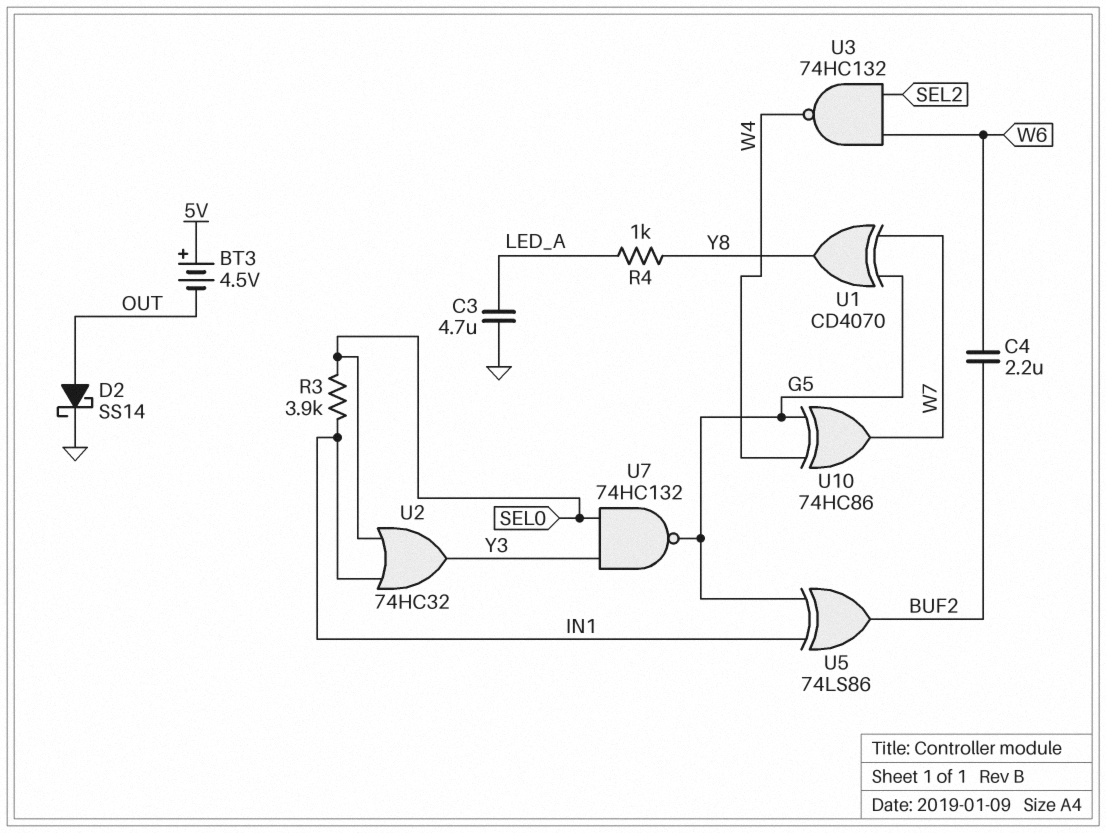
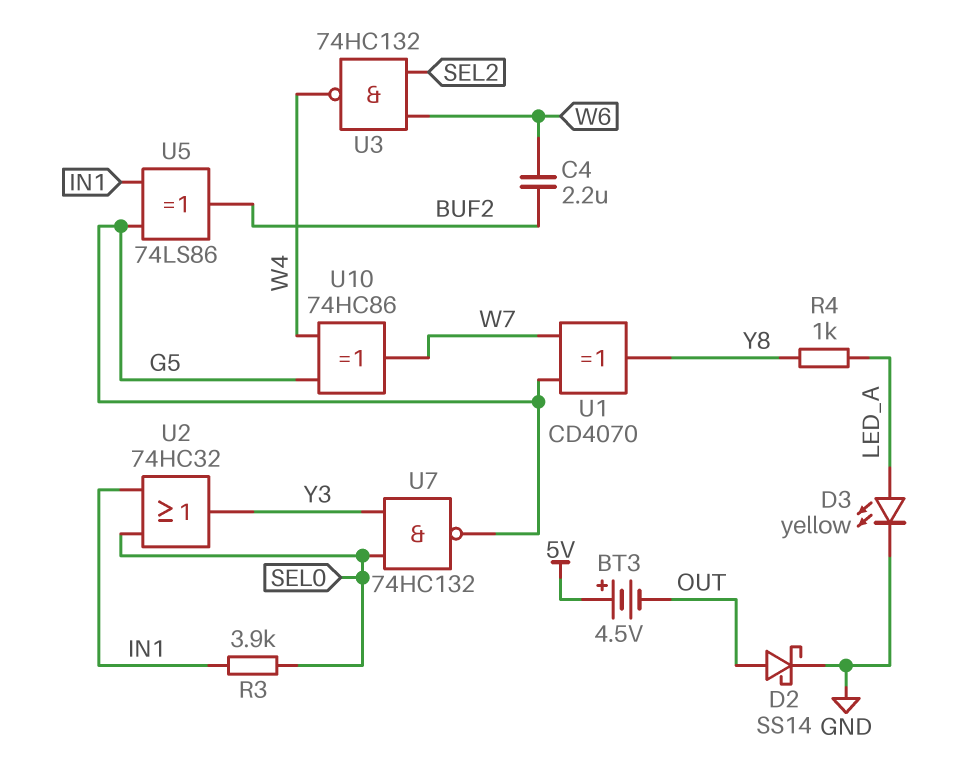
C3: 4.7uF (GND, LED_A) -> none
D3: none -> LED yellow (A LED_A, K GND)

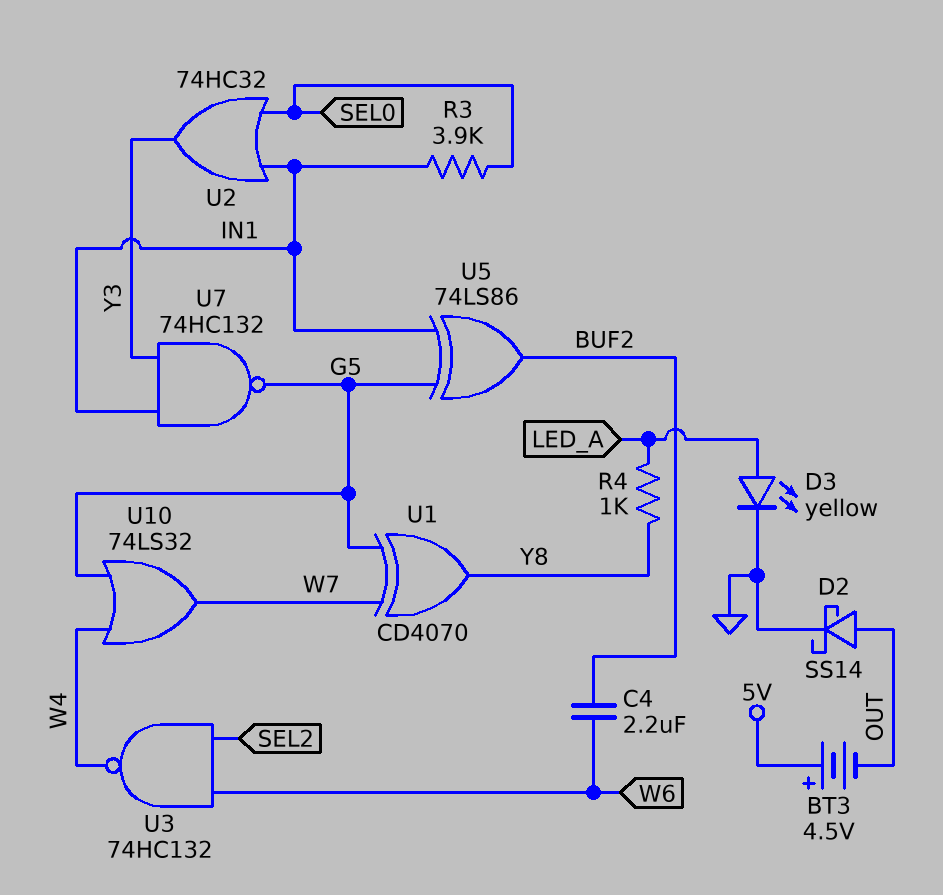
U7: NAND 74HC132 (in SEL0, in Y3, out G5) -> NAND 74HC132 (in IN1, in Y3, out G5)
U10: XOR 74HC86 (in G5, in W4, out W7) -> OR 74LS32 (in G5, in W4, out W7)

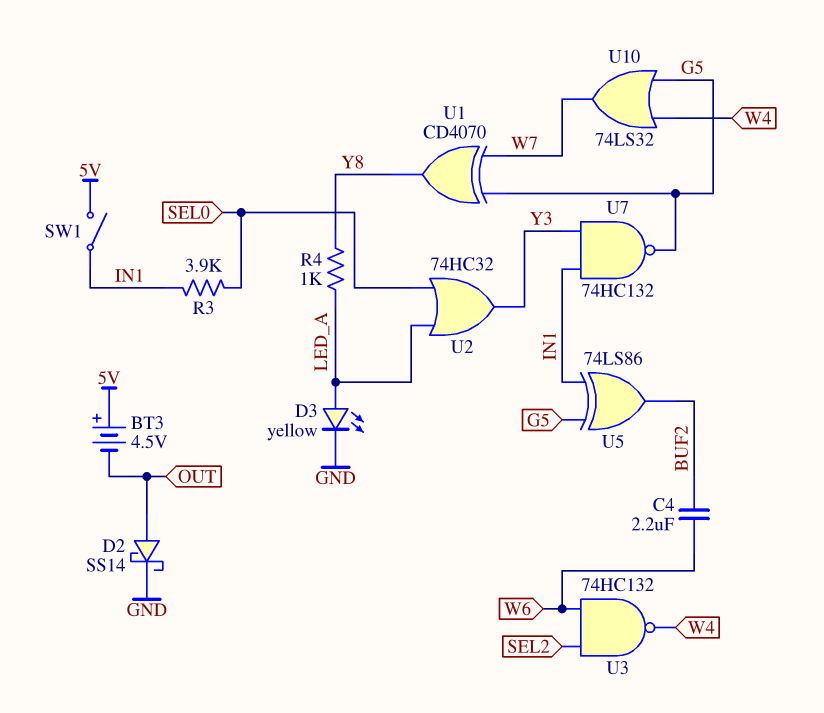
SW1: none -> switch (5V, IN1)
U2: OR 74HC32 (in IN1, in SEL0, out Y3) -> OR 74HC32 (in LED_A, in SEL0, out Y3)

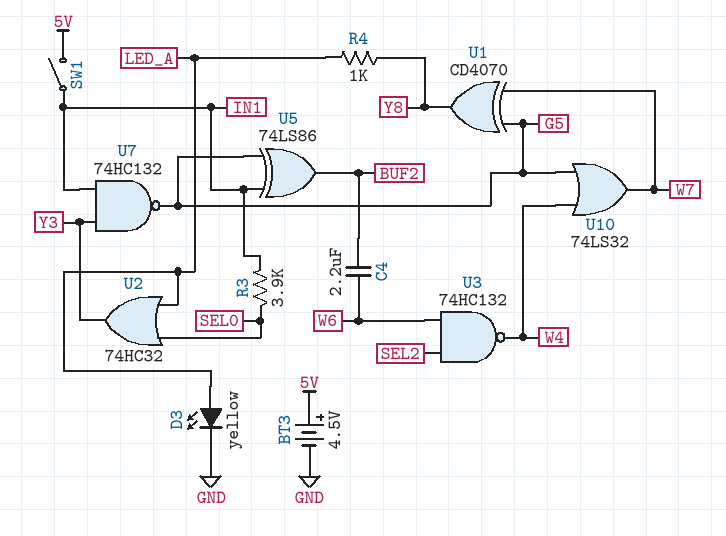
BT3: 4.5V (plus 5V, minus OUT) -> 4.5V (plus 5V, minus GND)
D2: schottky SS14 (A OUT, K GND) -> none

